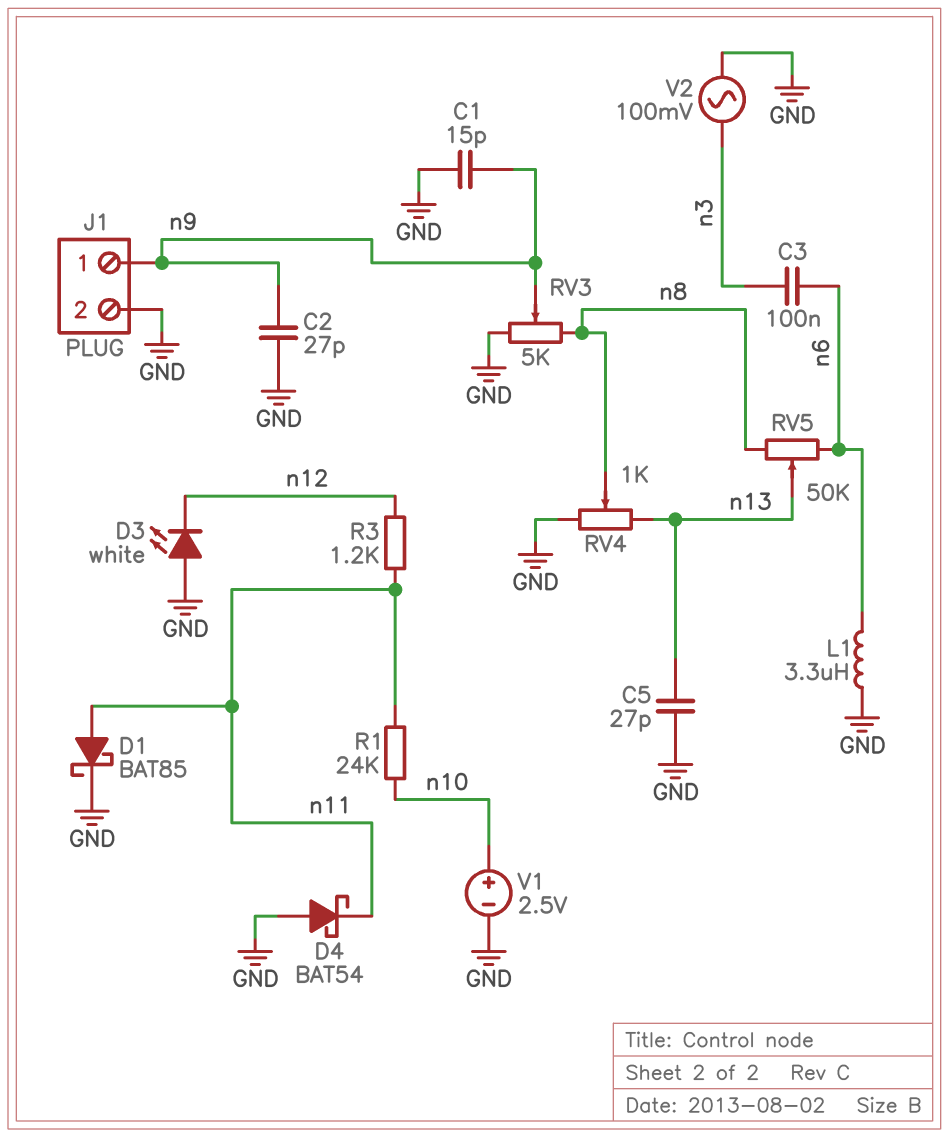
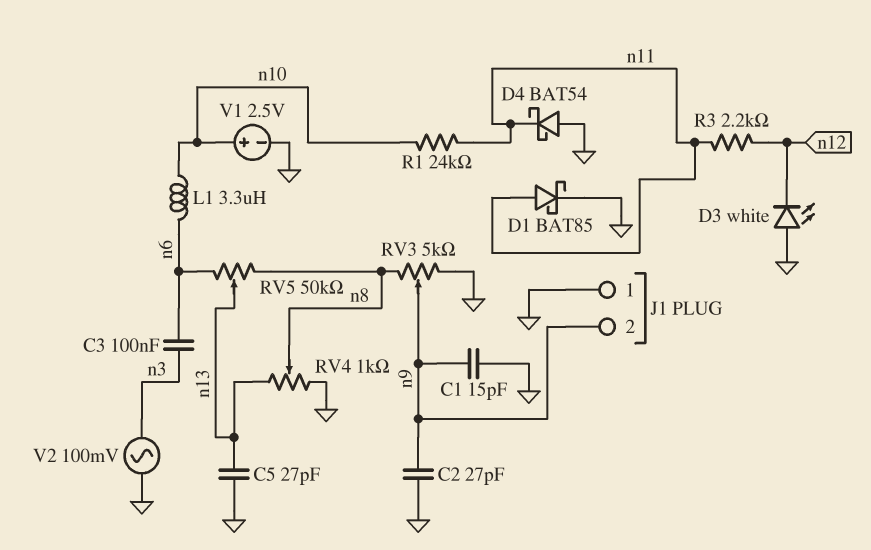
J1 pin 1: n9 -> GND
J1 pin 2: GND -> n9
L1: 3.3uH (GND, n6) -> 3.3uH (n6, n10)
R3: 1.2k (n11, n12) -> 2.2k (n11, n12)

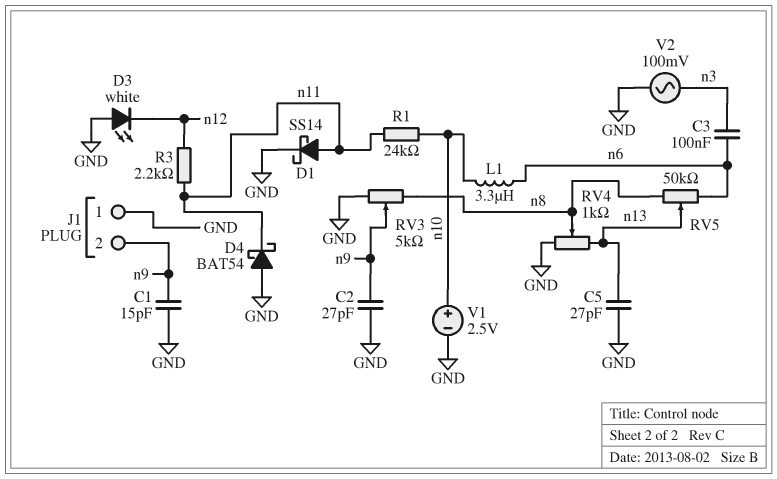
D1: schottky BAT85 (A n11, K GND) -> schottky SS14 (A n11, K GND)

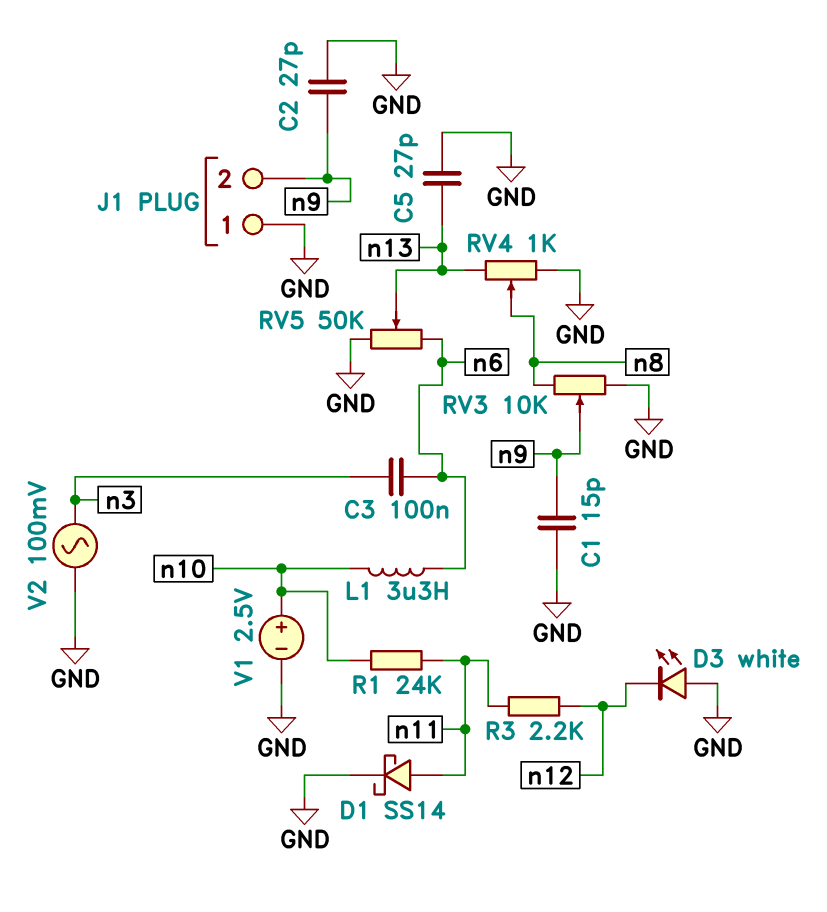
D4: schottky BAT54 (A GND, K n11) -> none
RV3: 5k (GND, n8, wiper n9) -> 10k (GND, n8, wiper n9)
RV5: 50k (n6, n8, wiper n13) -> 50k (GND, n6, wiper n13)

